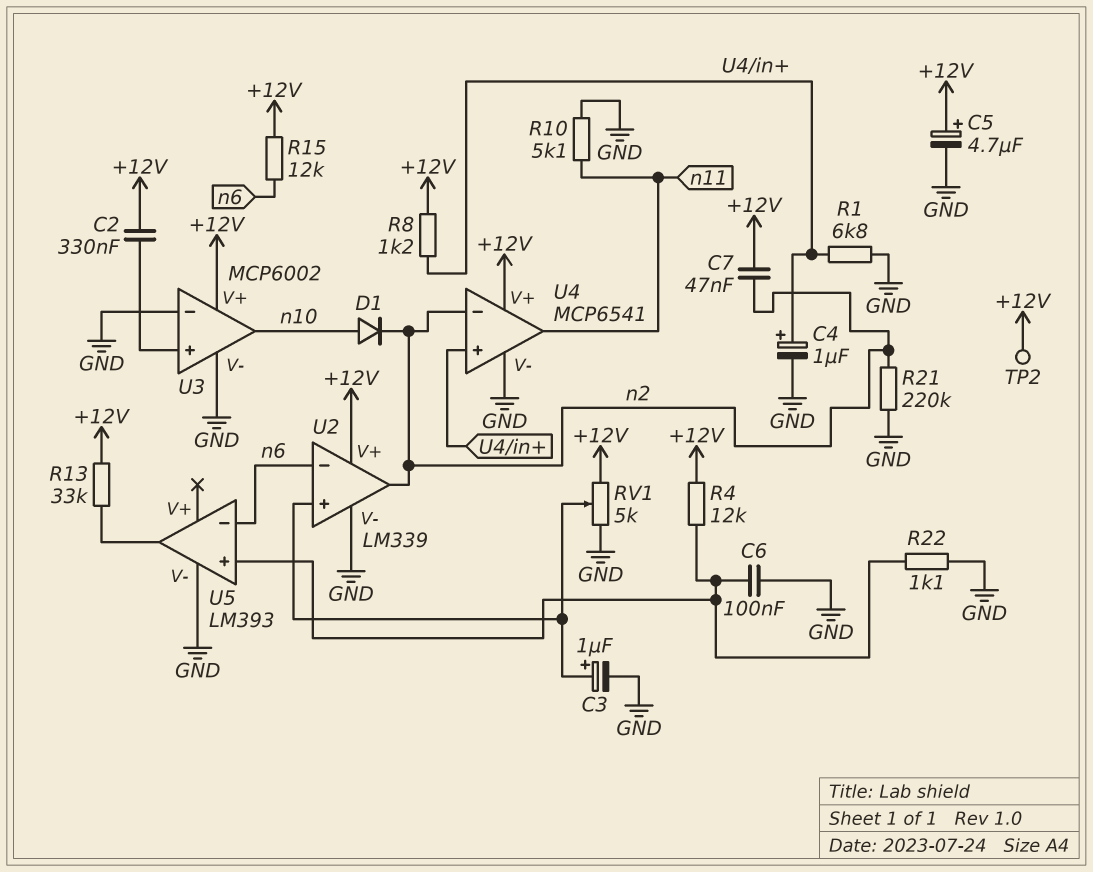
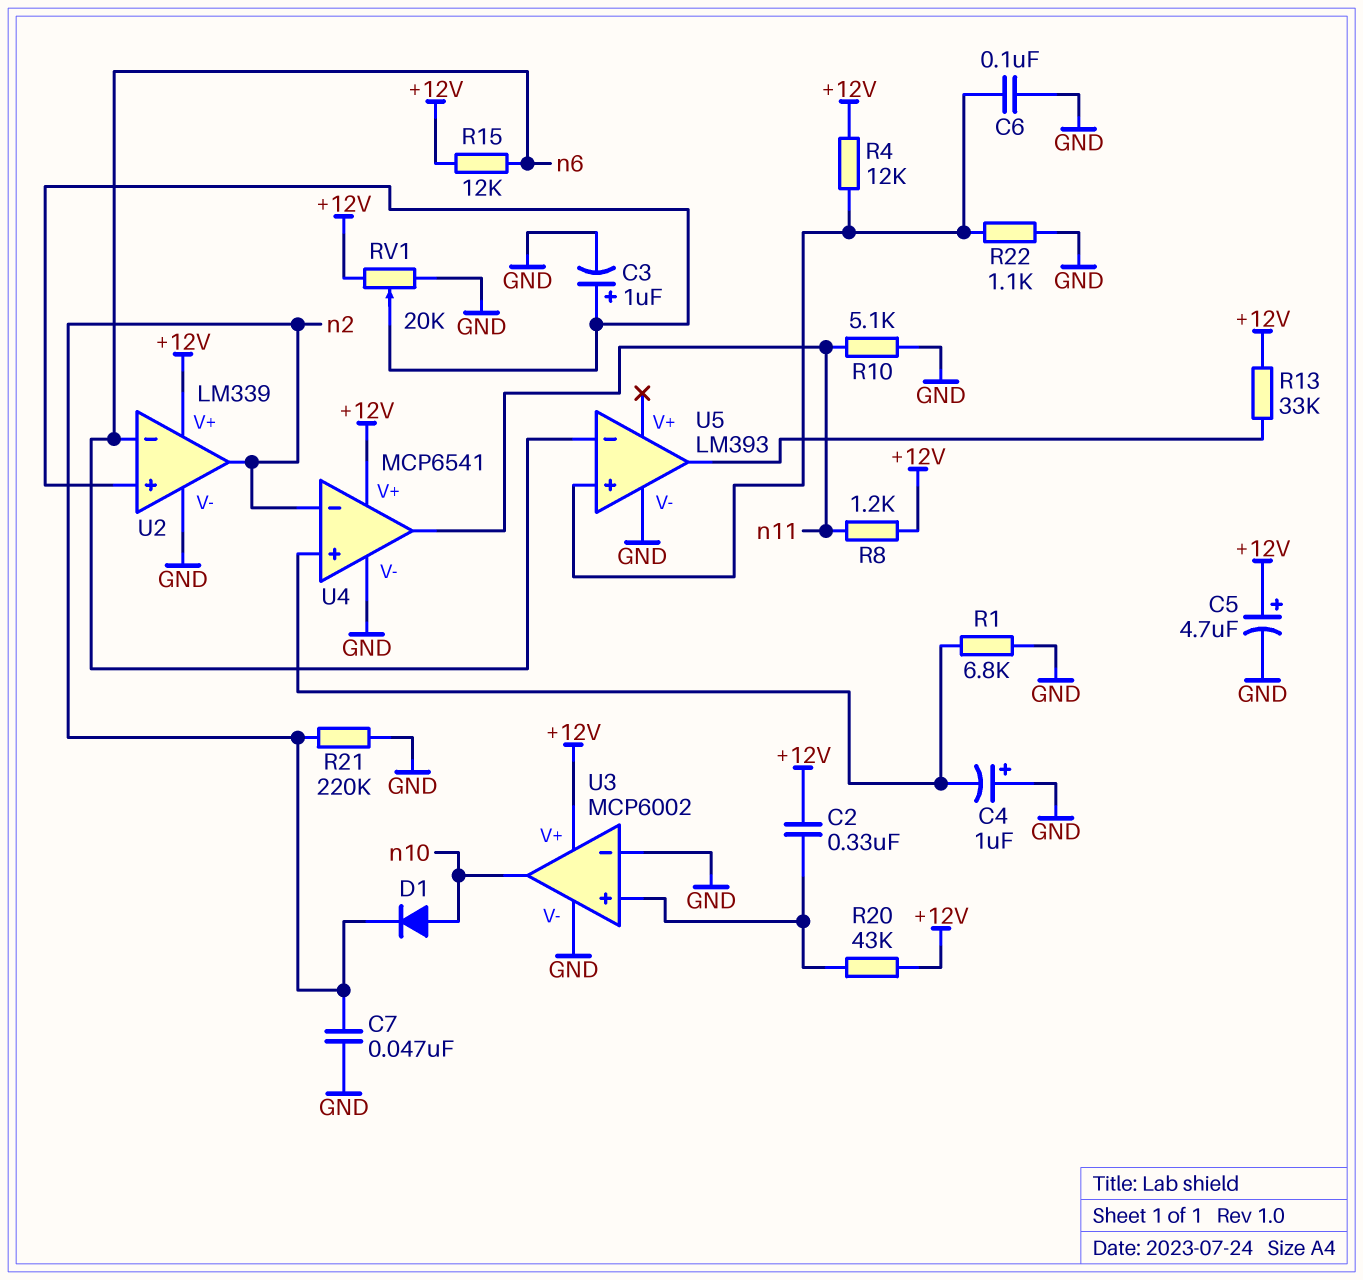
C4: 1uF (plus U4/in+, minus GND) -> 1uF (plus GND, minus U4/in+)
C7: 47nF (+12V, n2) -> 47nF (GND, n2)
R8: 1.2k (+12V, U4/in+) -> 1.2k (+12V, n11)
R20: none -> 43k (+12V, U3/in+)
RV1: 5k (+12V, GND, wiper U2/in+) -> 20k (+12V, GND, wiper U2/in+)
TP2: test point (+12V) -> none

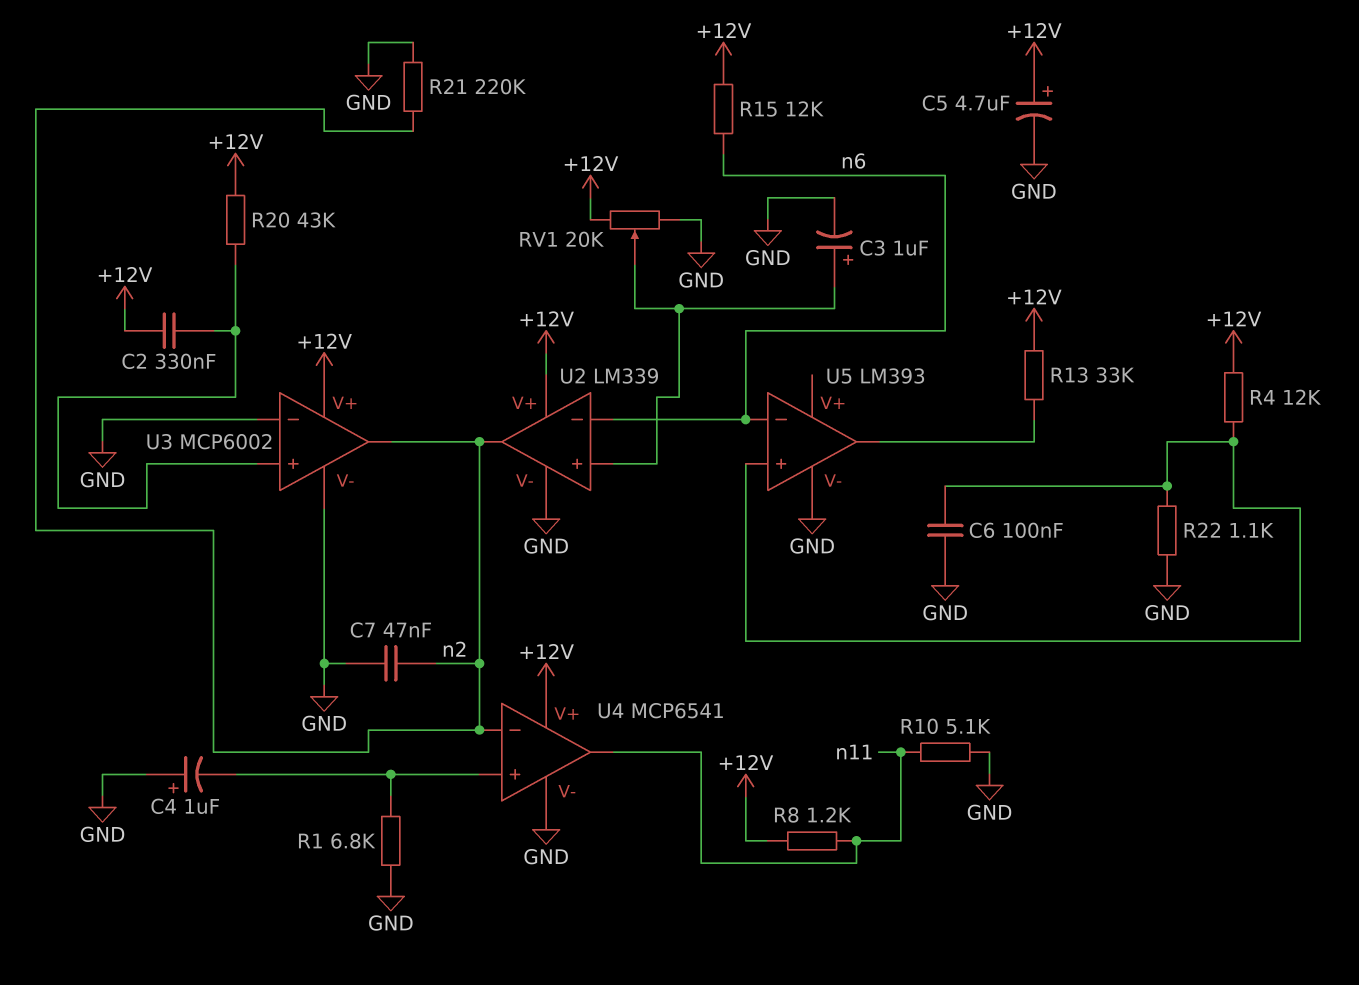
D1: diode (A n10, K n2) -> none
U3 pin out: n10 -> n2

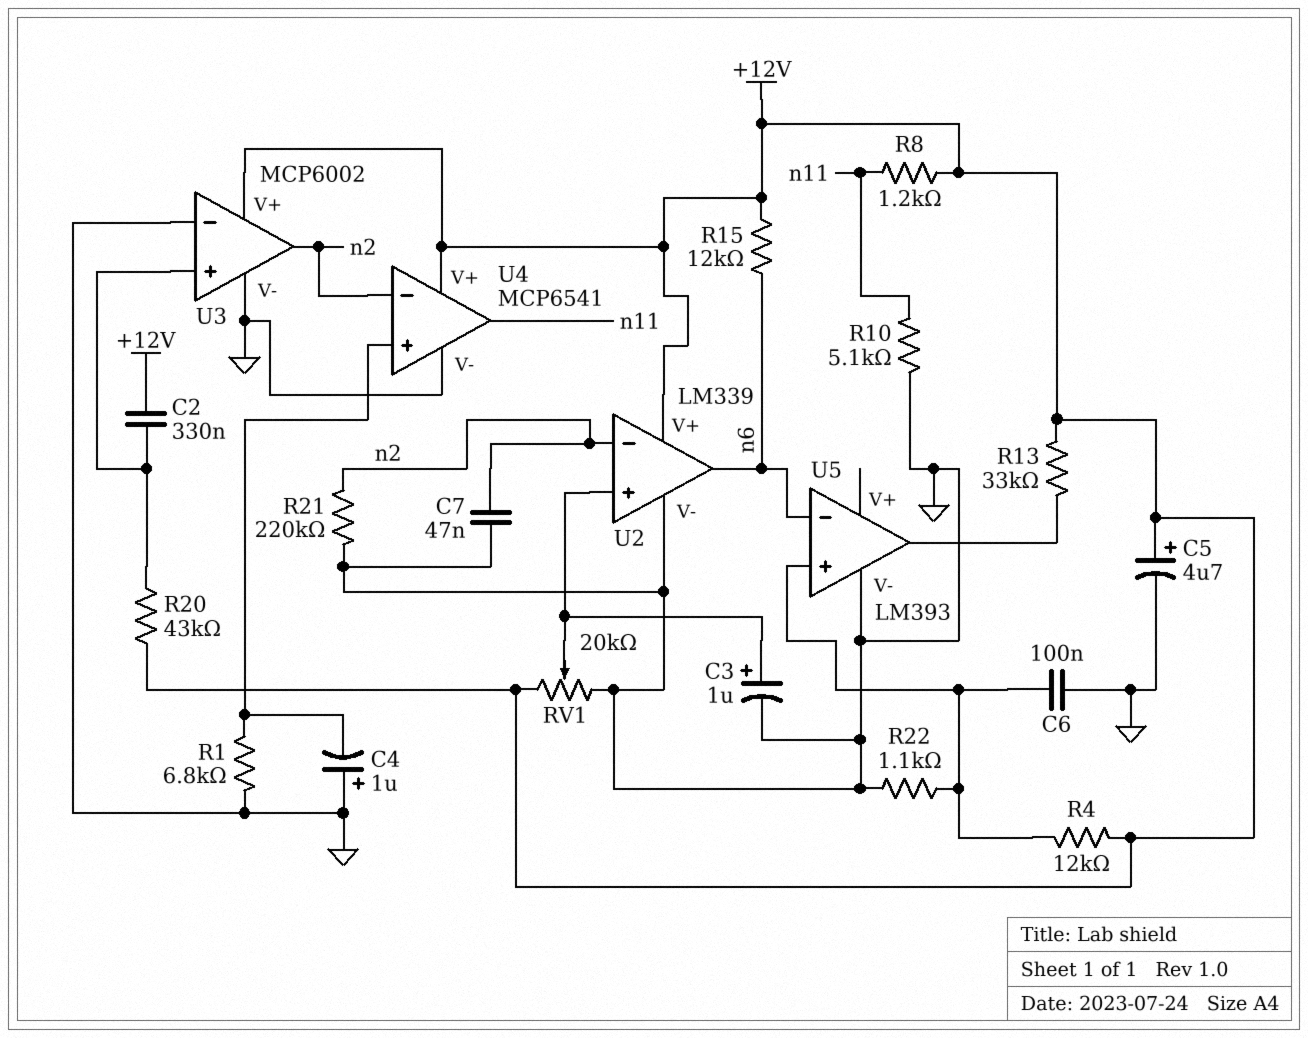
U2 pin in-: n6 -> n2
U2 pin out: n2 -> n6

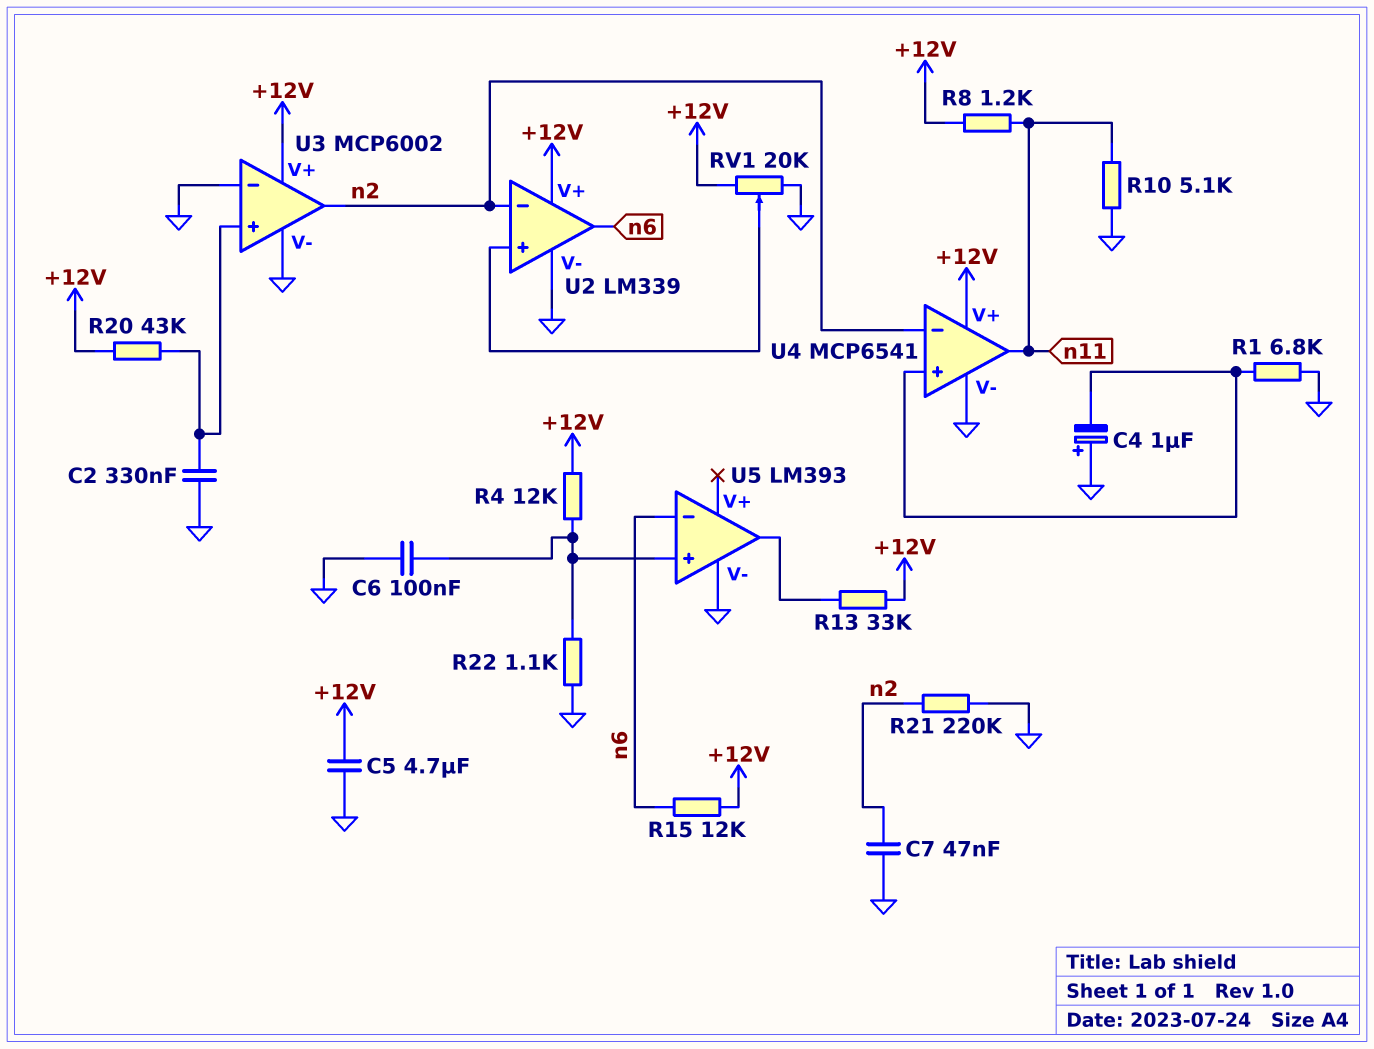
C2: 330nF (+12V, U3/in+) -> 330nF (GND, U3/in+)
C3: 1uF (plus U2/in+, minus GND) -> none
C5: 4.7uF (plus +12V, minus GND) -> 4.7uF (+12V, GND)

